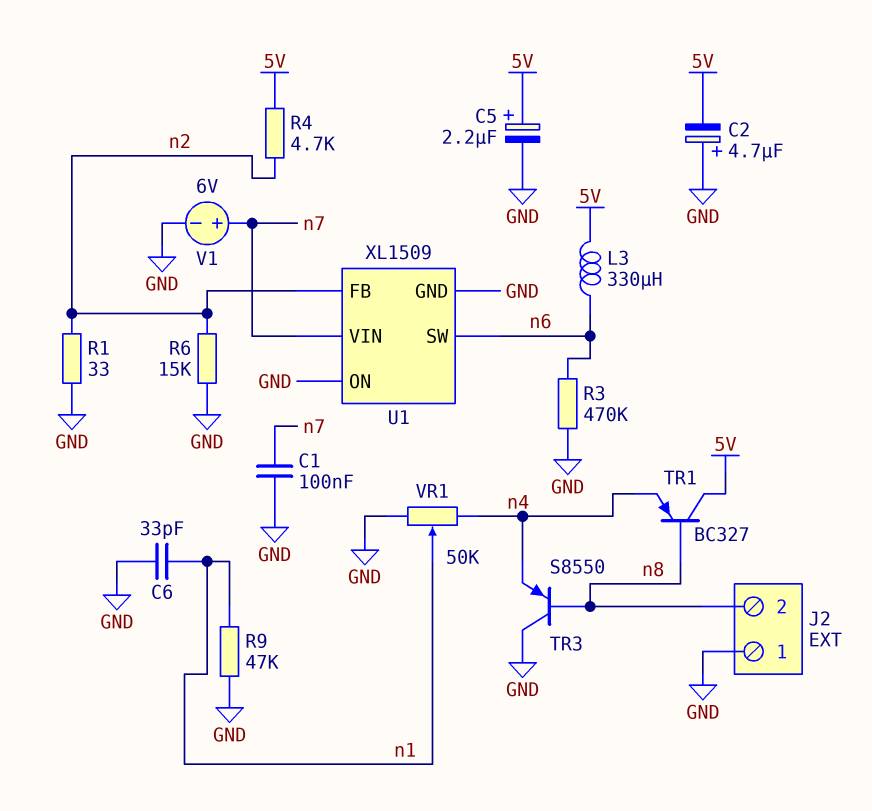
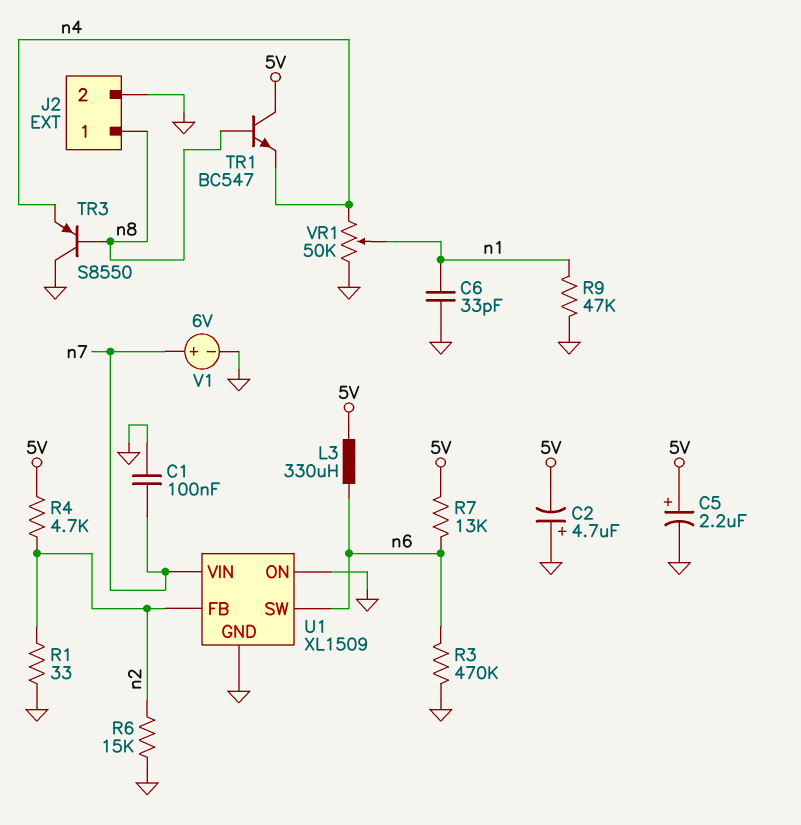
J2 pin 1: GND -> n8
J2 pin 2: n8 -> GND
R7: none -> 13k (5V, n6)
TR1: PNP BC327 (B n8, C 5V, E n4) -> NPN BC547 (B n8, C 5V, E n4)

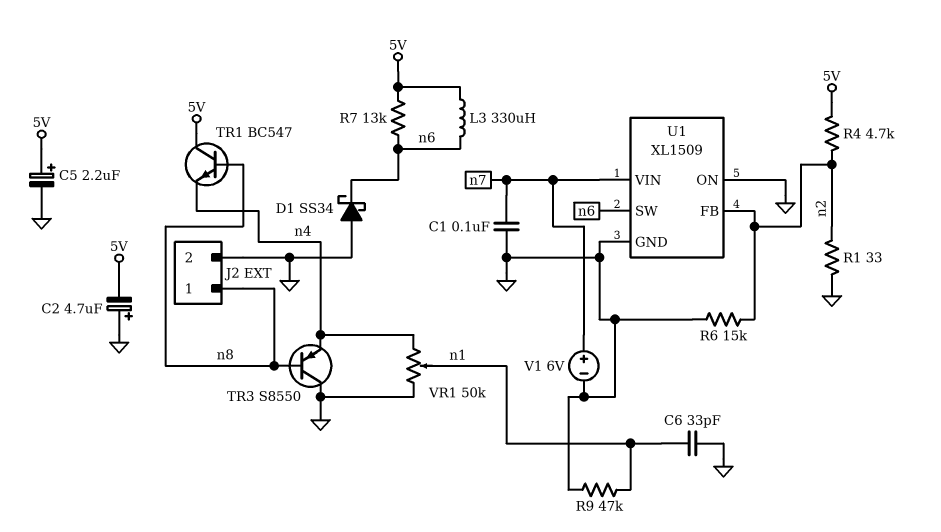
D1: none -> schottky SS34 (A GND, K n6)
R3: 470k (GND, n6) -> none

